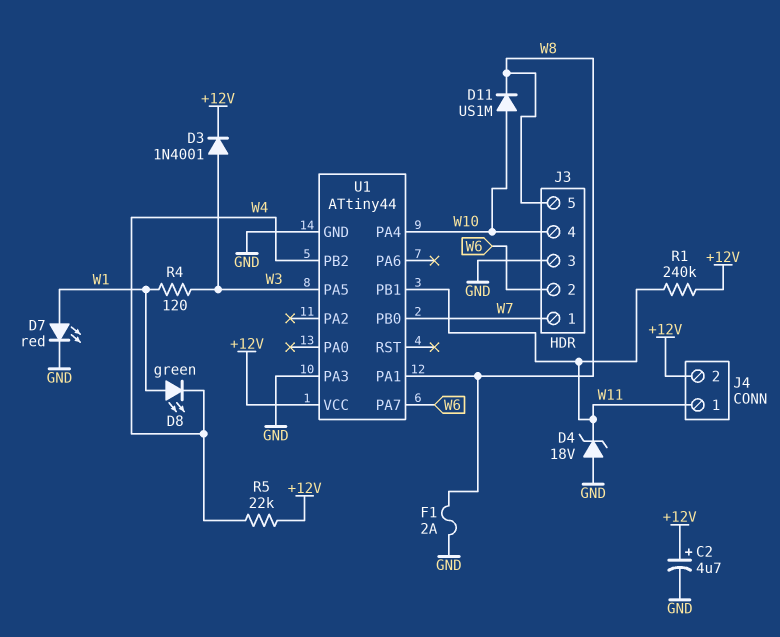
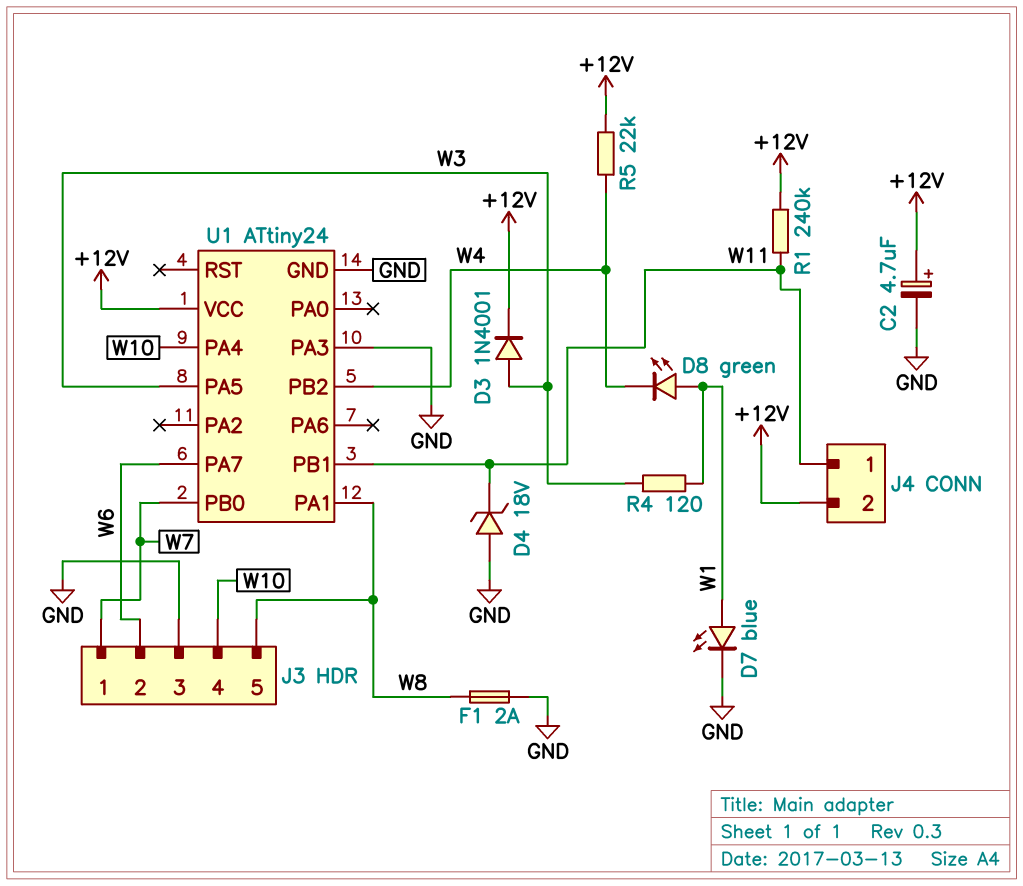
D7: LED red (A W1, K GND) -> LED blue (A W1, K GND)
D11: diode US1M (A W10, K W8) -> none
U1: ATtiny44 -> ATtiny24

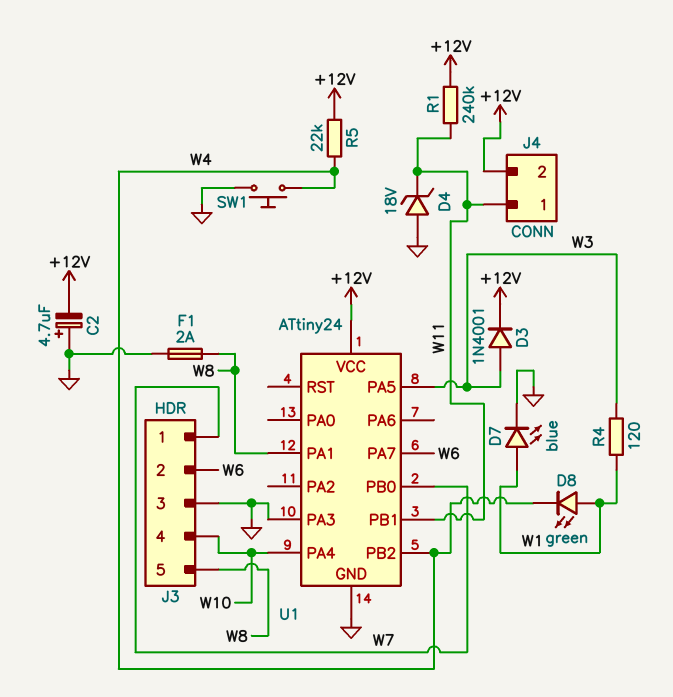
C2: 4.7uF (plus +12V, minus GND) -> 4.7uF (plus GND, minus +12V)
SW1: none -> button (GND, W4)

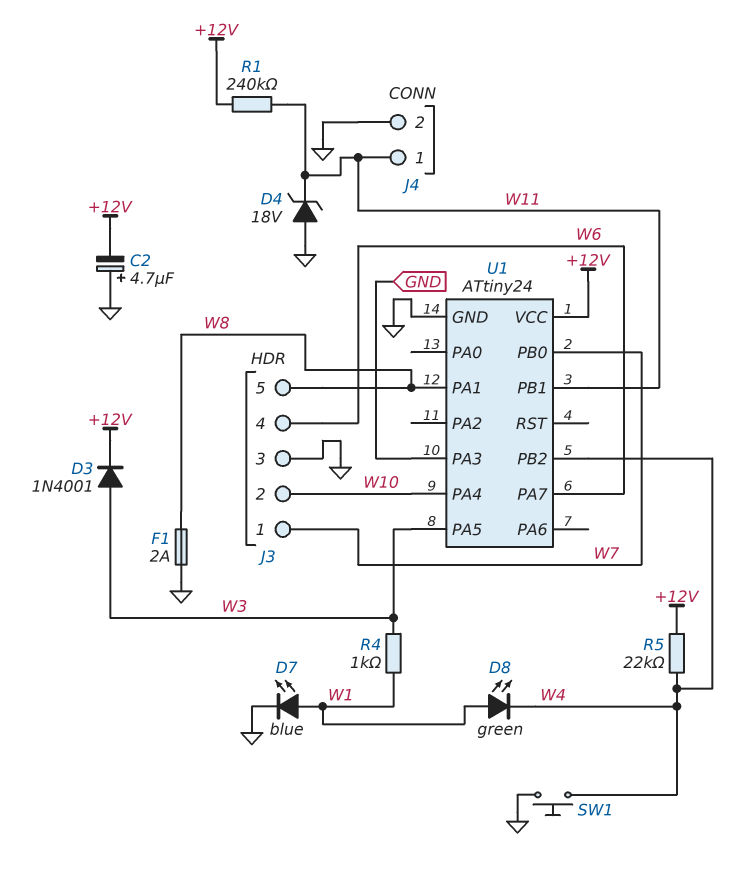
J3 pin 2: W6 -> W10
J3 pin 4: W10 -> W6
J4 pin 2: +12V -> GND
R4: 120 (W1, W3) -> 1k (W1, W3)

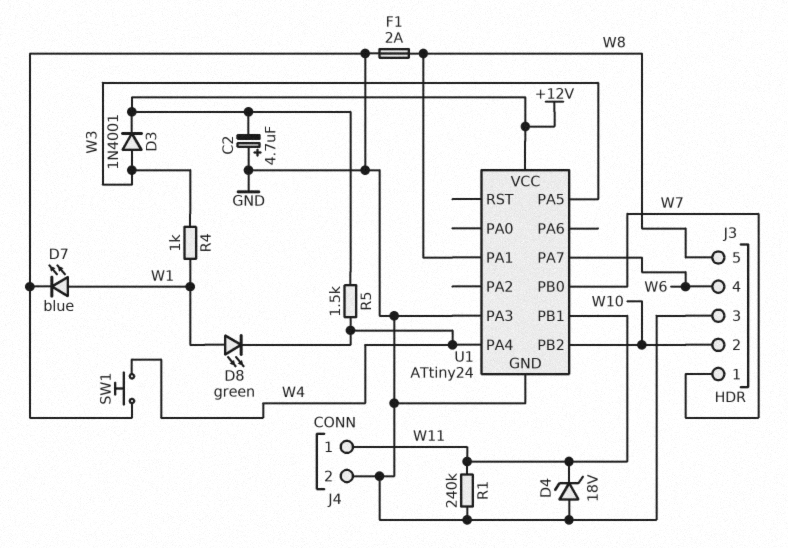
R1: 240k (+12V, W11) -> 240k (GND, W11)
R5: 22k (+12V, W4) -> 1.5k (+12V, W4)
U1 pin PA4: W10 -> W4
U1 pin PB2: W4 -> W10

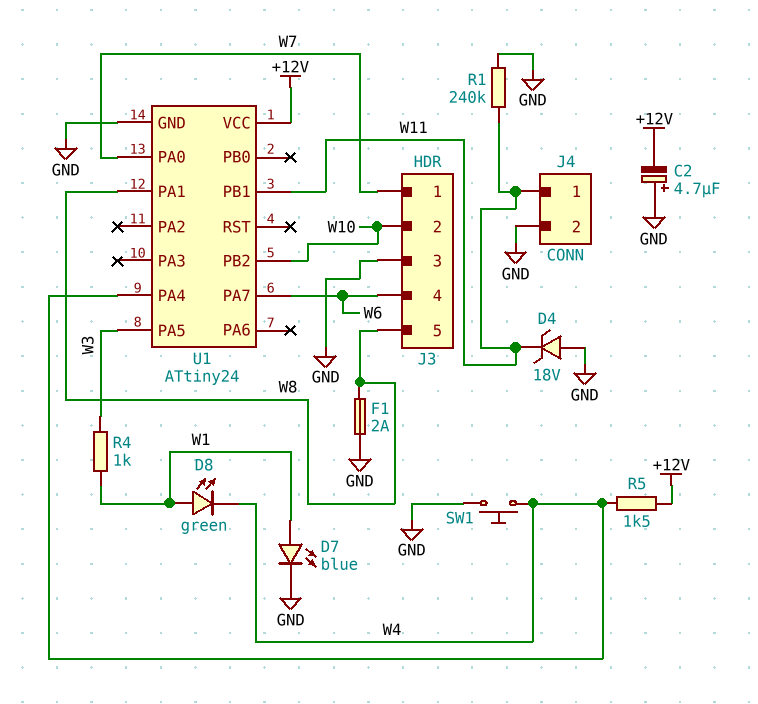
D3: diode 1N4001 (A W3, K +12V) -> none
U1 pin PA0: none -> W7
U1 pin PA3: GND -> none
U1 pin PB0: W7 -> none

